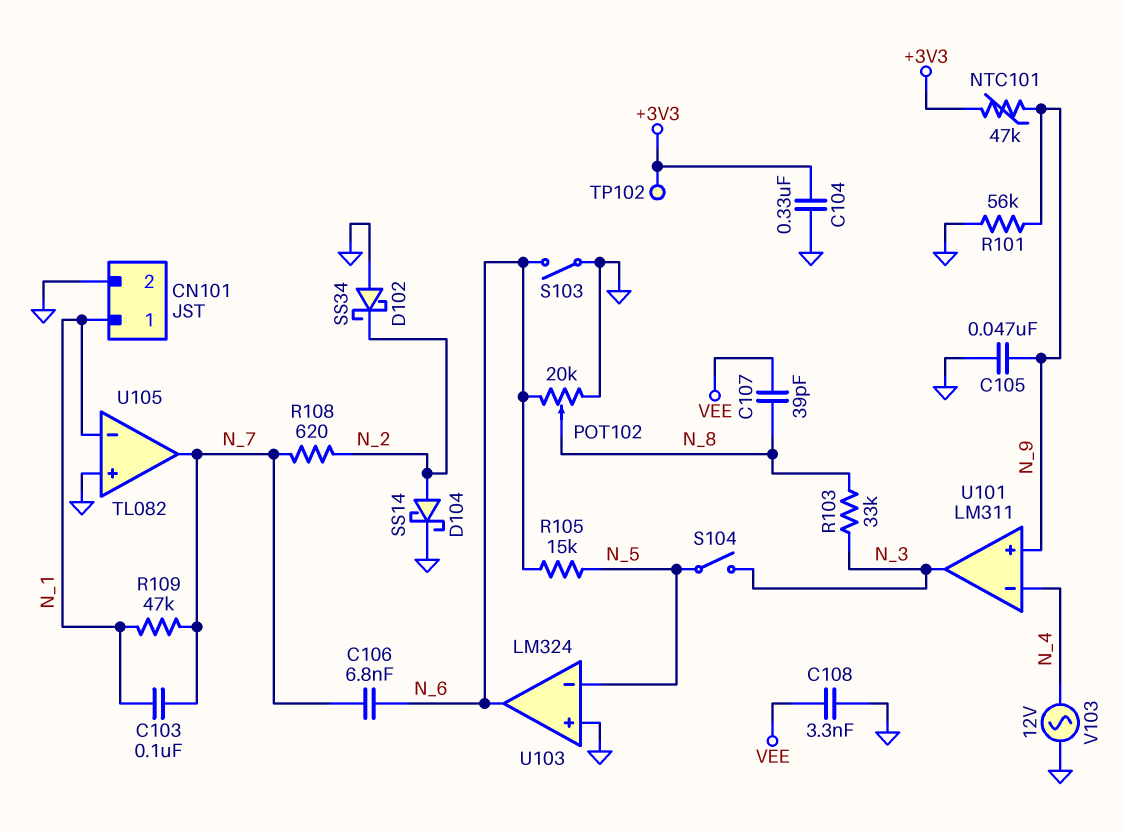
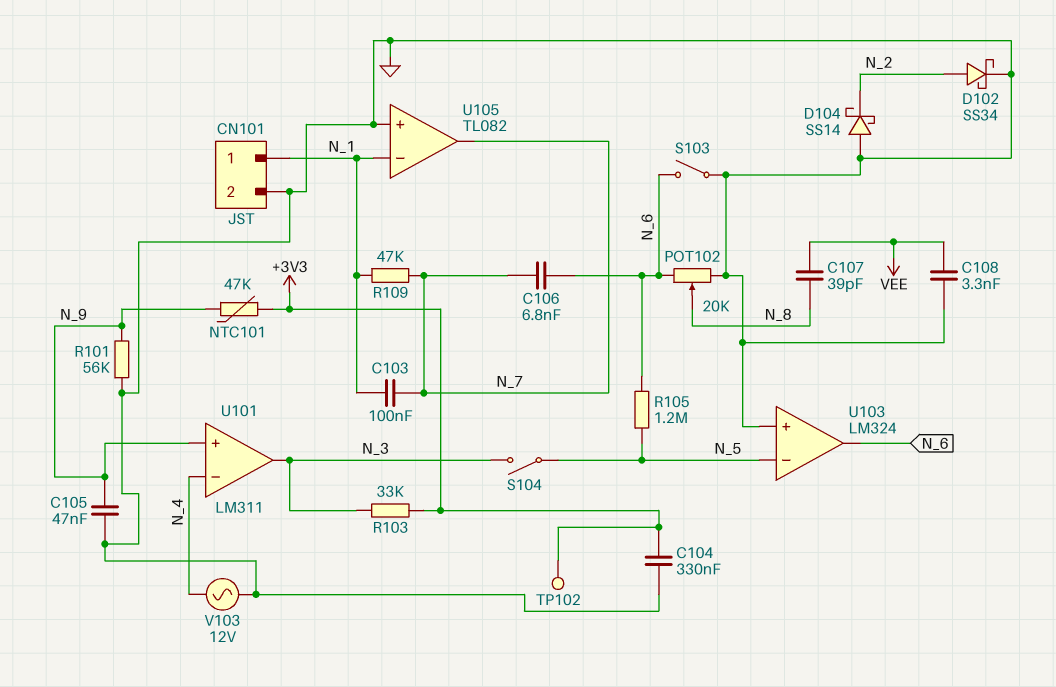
D102: schottky SS34 (A GND, K N_2) -> schottky SS34 (A N_2, K GND)
D104: schottky SS14 (A N_2, K GND) -> schottky SS14 (A GND, K N_2)
R103: 33k (N_3, N_8) -> 33k (+3V3, N_3)
R105: 15k (N_5, N_6) -> 1.2M (N_5, N_6)
R108: 620 (N_2, N_7) -> none

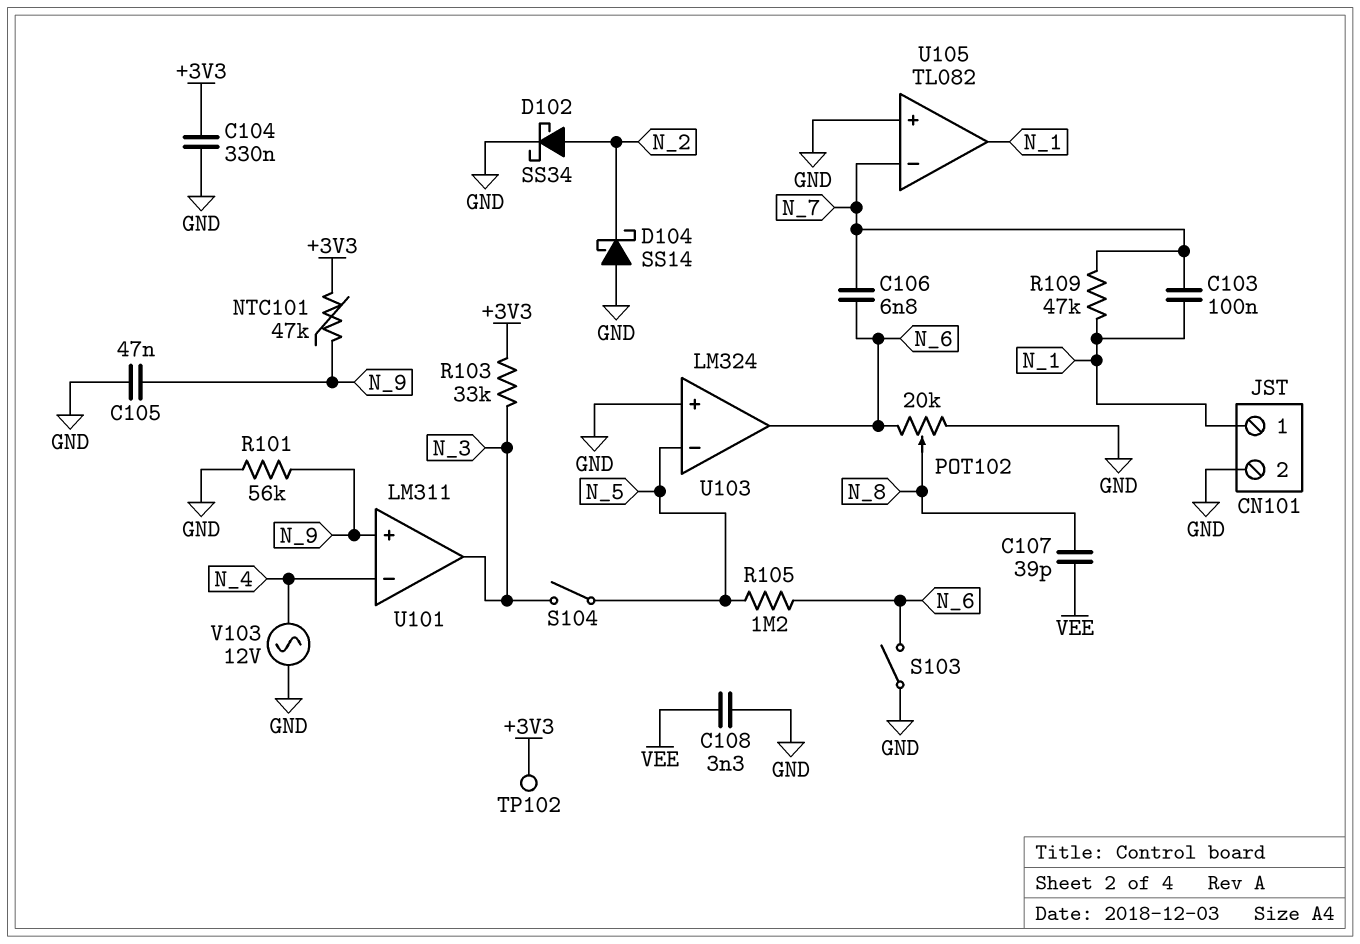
U105 pin in-: N_1 -> N_7
U105 pin out: N_7 -> N_1

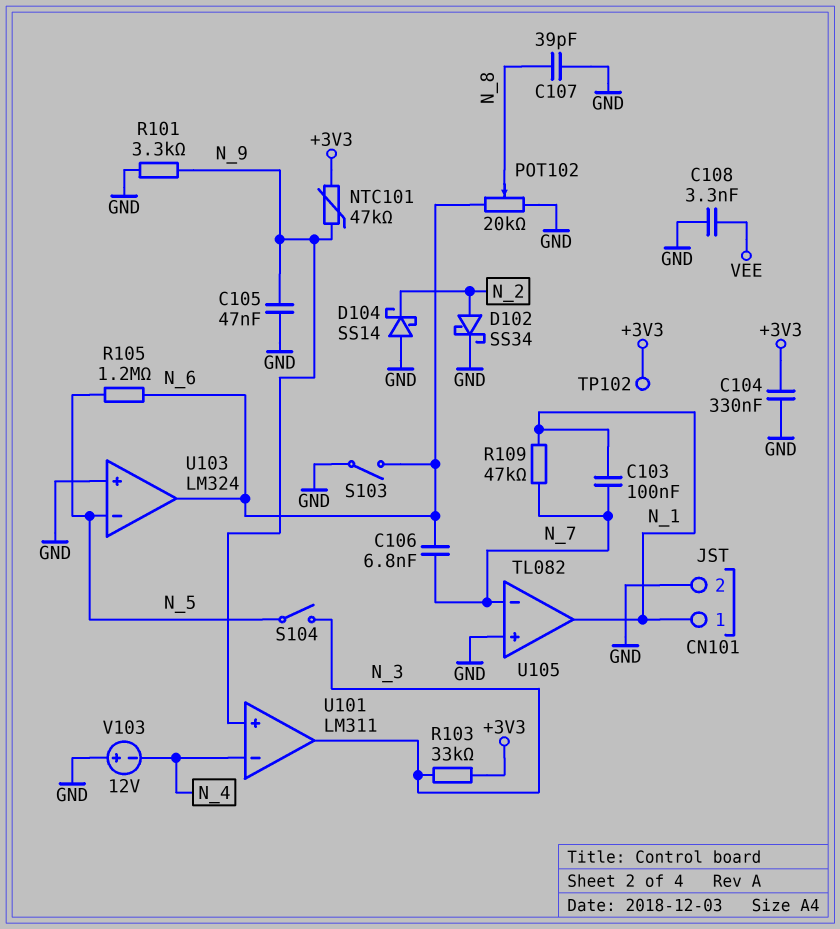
C107: 39pF (N_8, VEE) -> 39pF (GND, N_8)
R101: 56k (GND, N_9) -> 3.3k (GND, N_9)
V103: AC 12V (GND, N_4) -> 12V (plus GND, minus N_4)

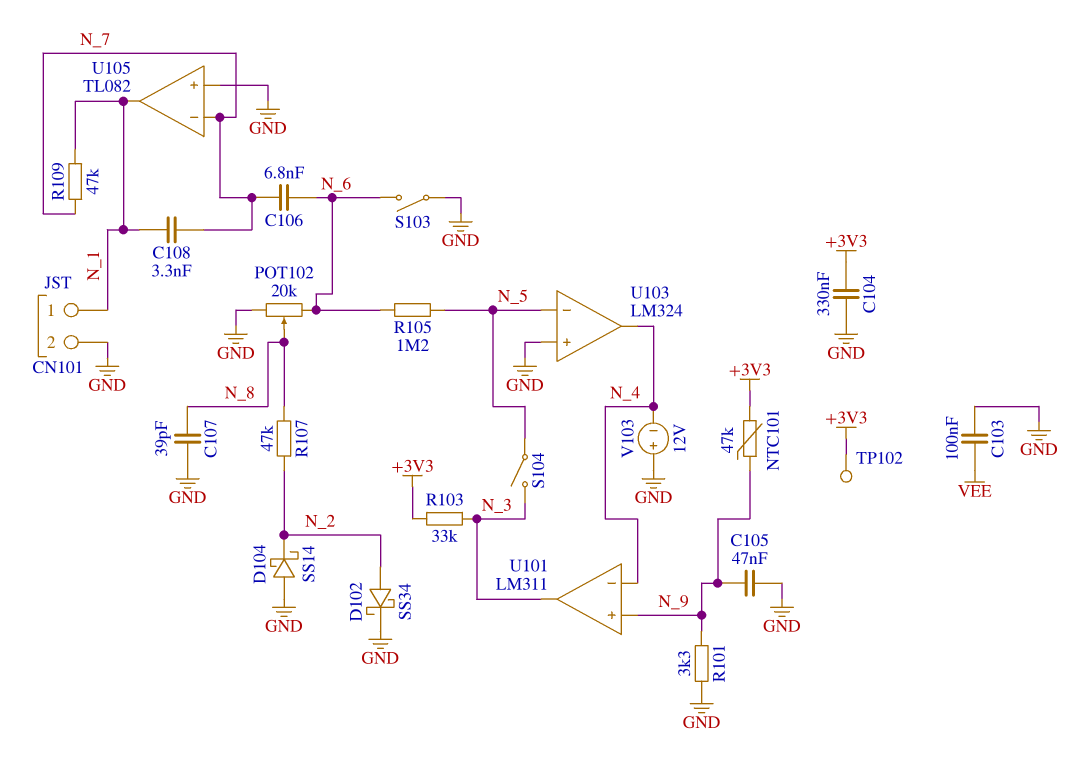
C103: 100nF (N_1, N_7) -> 100nF (GND, VEE)
C108: 3.3nF (GND, VEE) -> 3.3nF (N_1, N_7)
R107: none -> 47k (N_2, N_8)
U103 pin out: N_6 -> N_4

